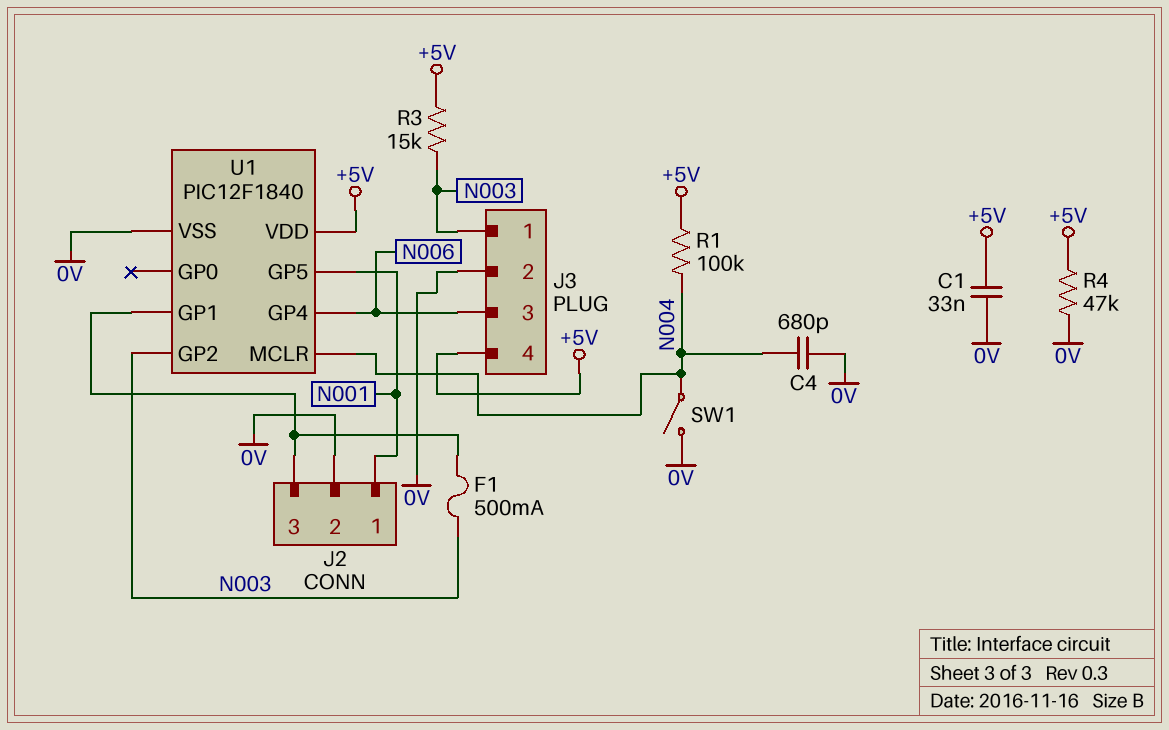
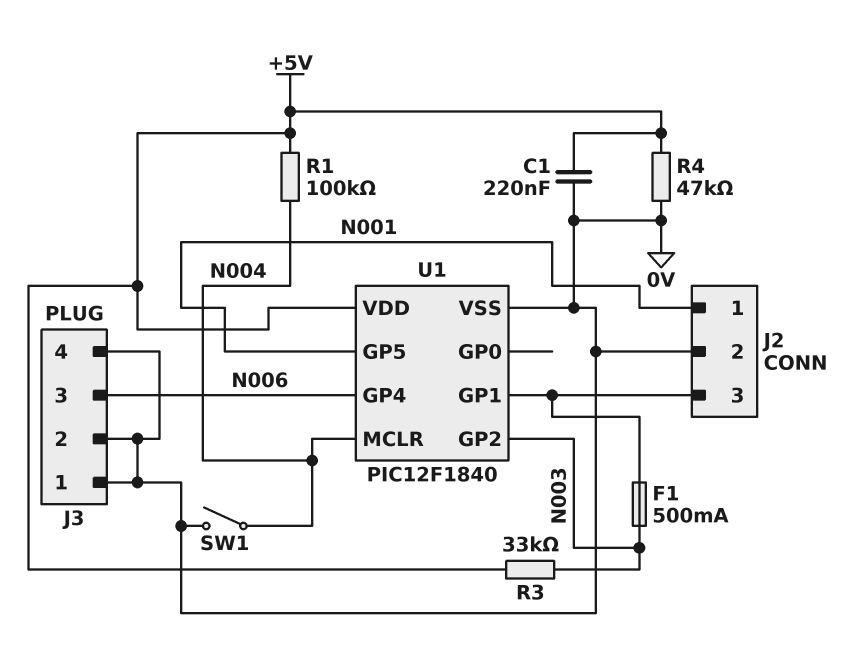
C1: 33nF (+5V, 0V) -> 220nF (+5V, 0V)
C4: 680pF (0V, N004) -> none
J3 pin 1: N003 -> 0V
J3 pin 4: +5V -> 0V
R3: 15k (+5V, N003) -> 33k (+5V, N003)

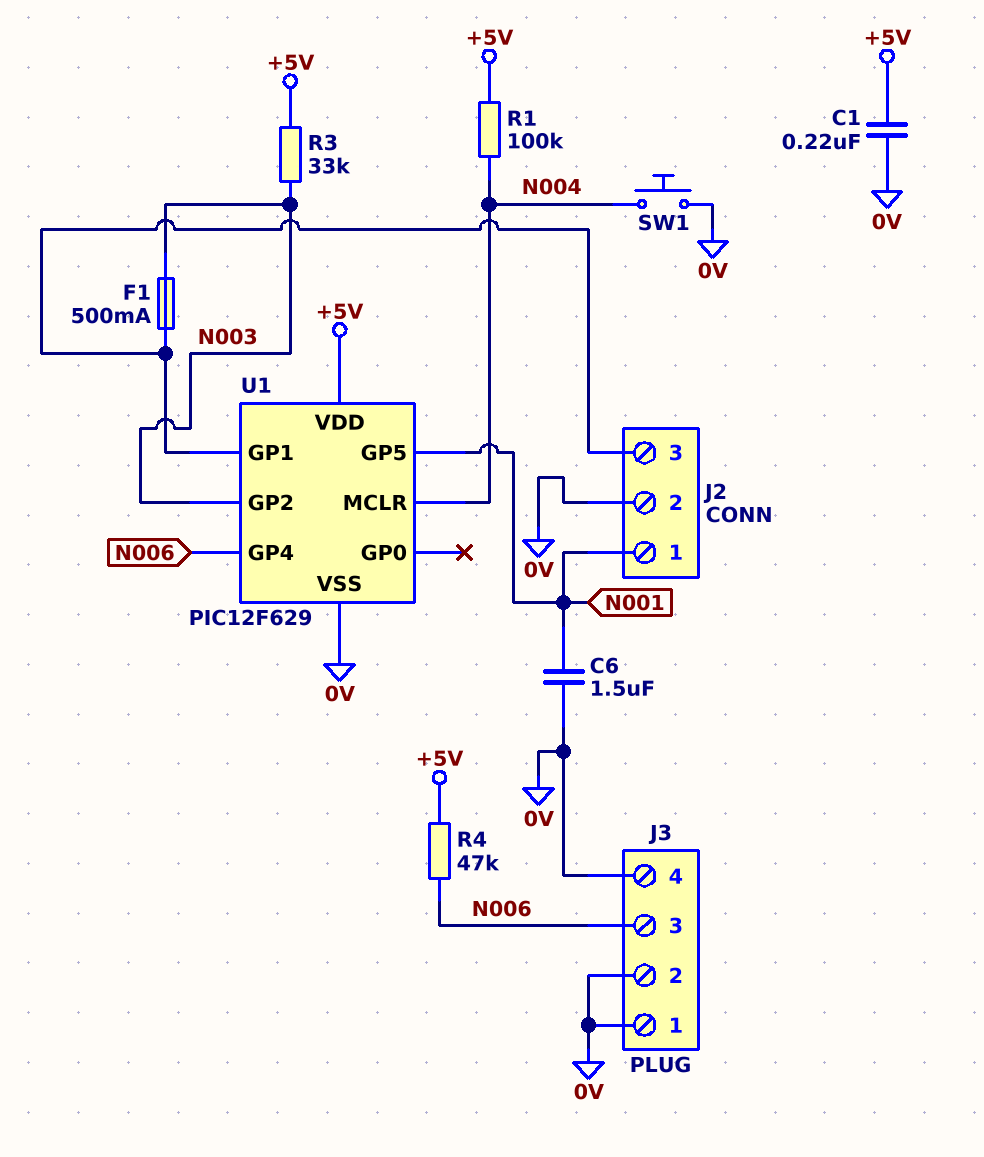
C6: none -> 1.5uF (0V, N001)
R4: 47k (+5V, 0V) -> 47k (+5V, N006)
SW1: switch (0V, N004) -> button (0V, N004)
U1: PIC12F1840 -> PIC12F629

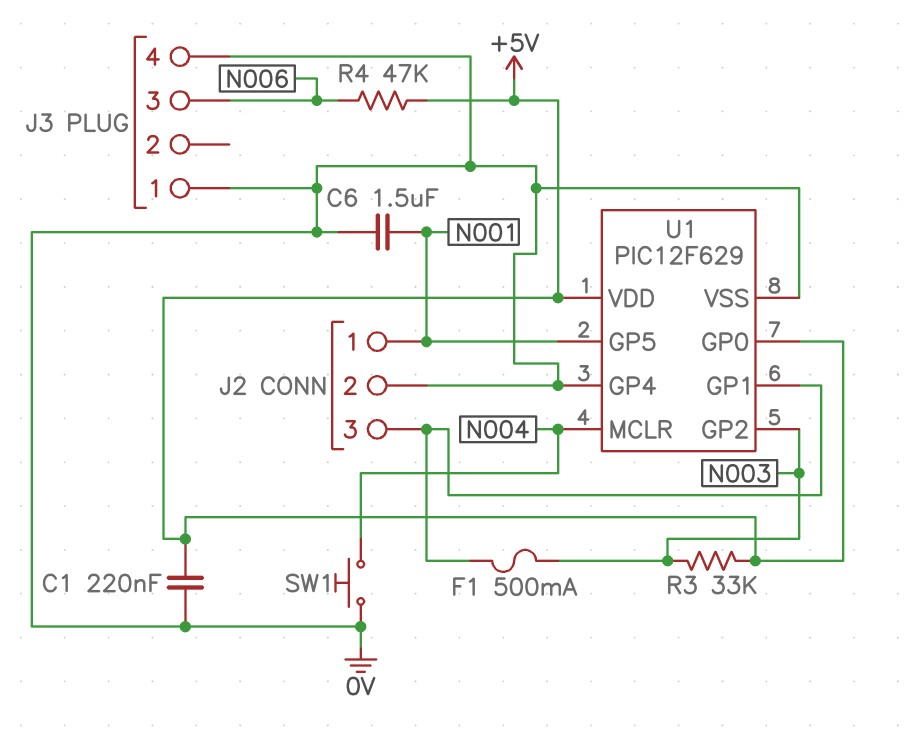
J3 pin 2: 0V -> none
R1: 100k (+5V, N004) -> none
U1 pin GP0: none -> +5V
U1 pin GP4: N006 -> 0V

